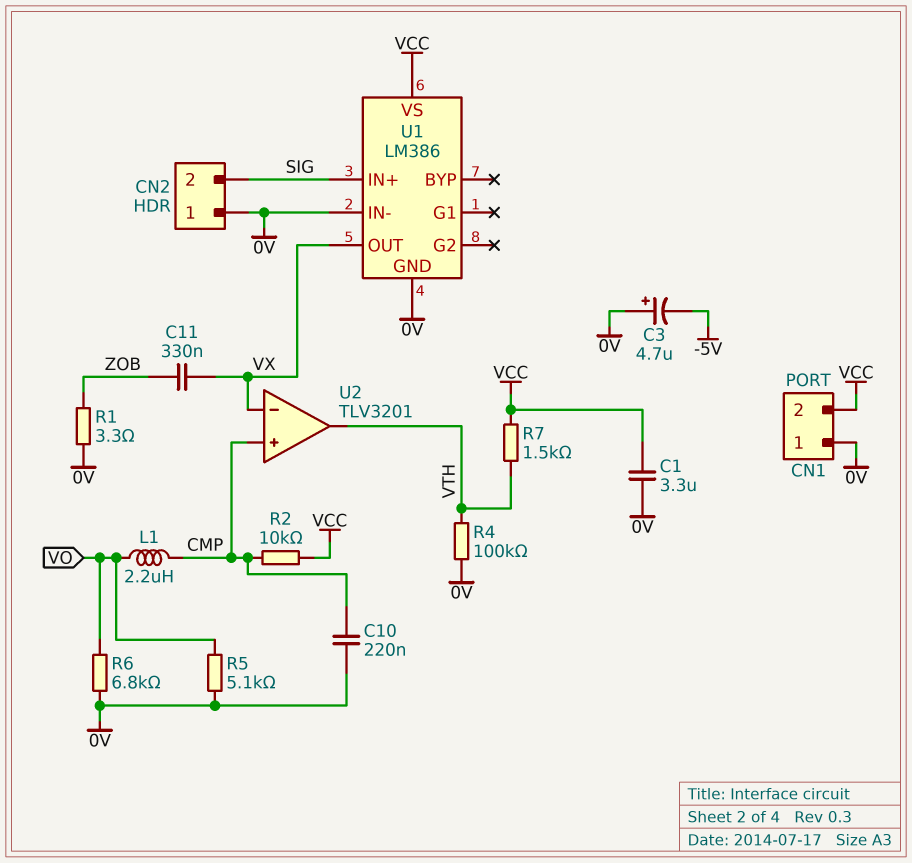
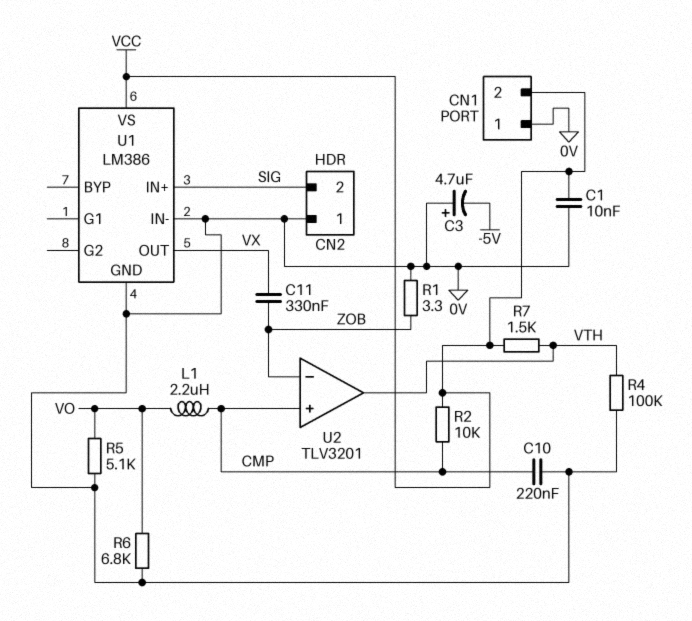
C1: 3.3uF (0V, VCC) -> 10nF (0V, VCC)
U2 pin in-: VX -> ZOB

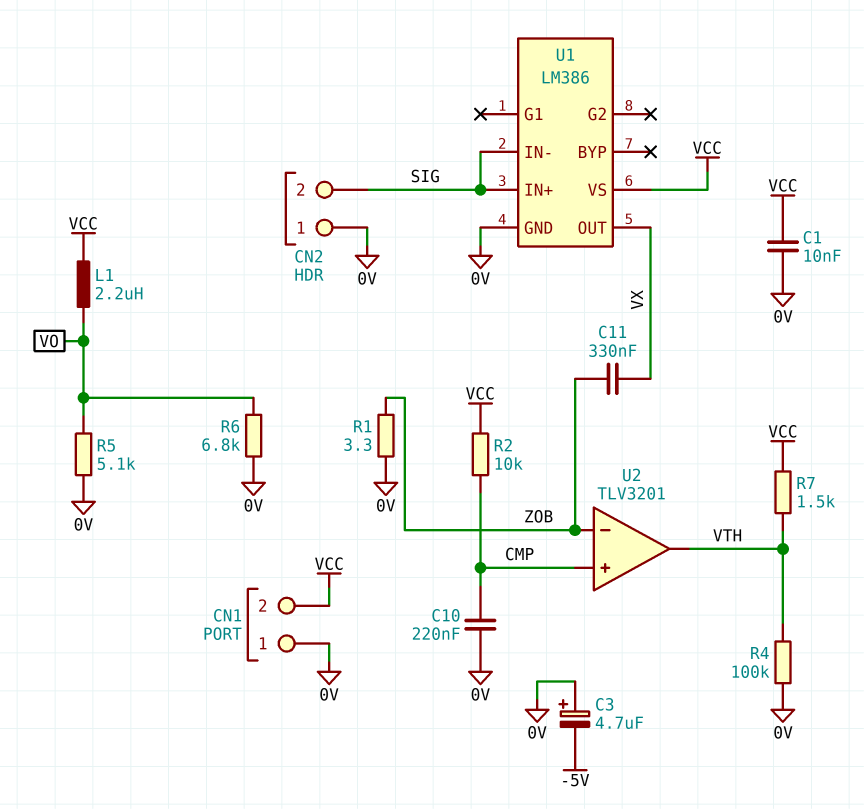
L1: 2.2uH (CMP, VO) -> 2.2uH (VCC, VO)
U1 pin IN-: 0V -> SIG

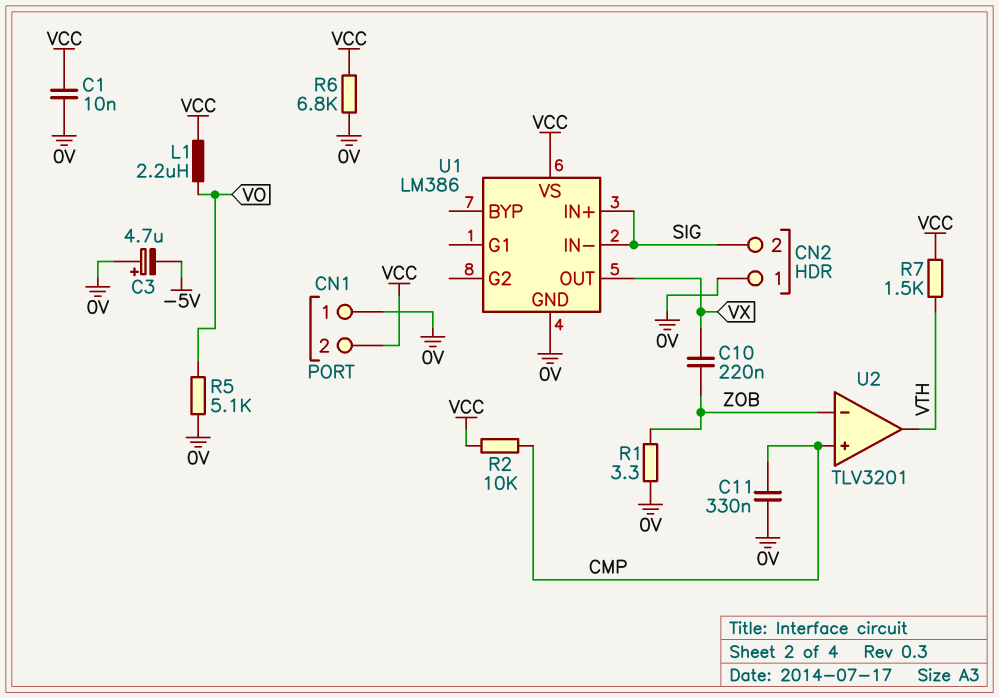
C10: 220nF (0V, CMP) -> 220nF (VX, ZOB)
C11: 330nF (VX, ZOB) -> 330nF (0V, CMP)
R4: 100k (0V, VTH) -> none
R6: 6.8k (0V, VO) -> 6.8k (0V, VCC)

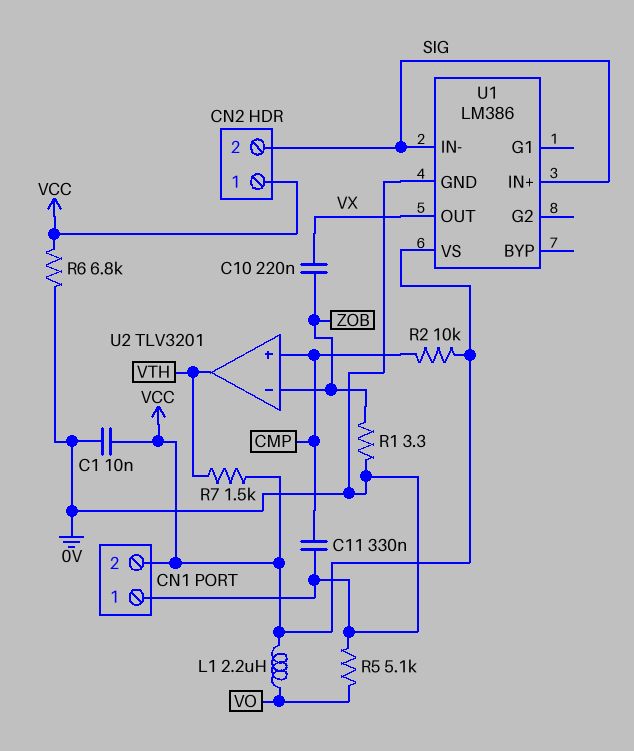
C3: 4.7uF (plus 0V, minus -5V) -> none
CN2 pin 1: 0V -> VCC

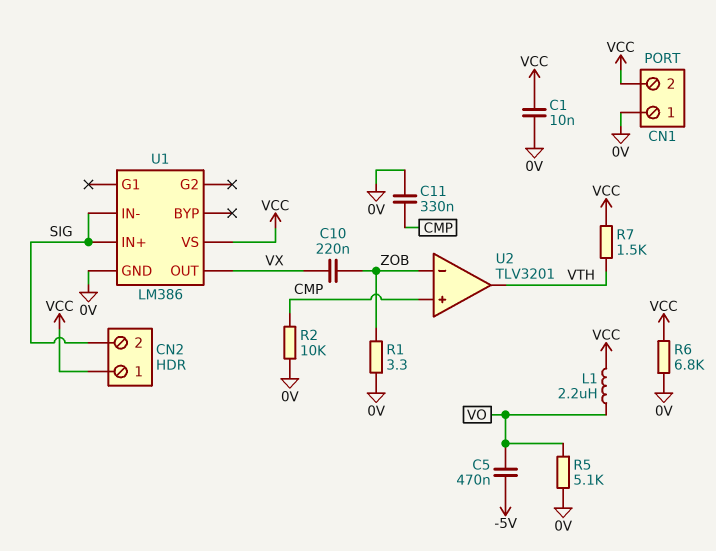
C5: none -> 470nF (-5V, VO)
R2: 10k (CMP, VCC) -> 10k (0V, CMP)

